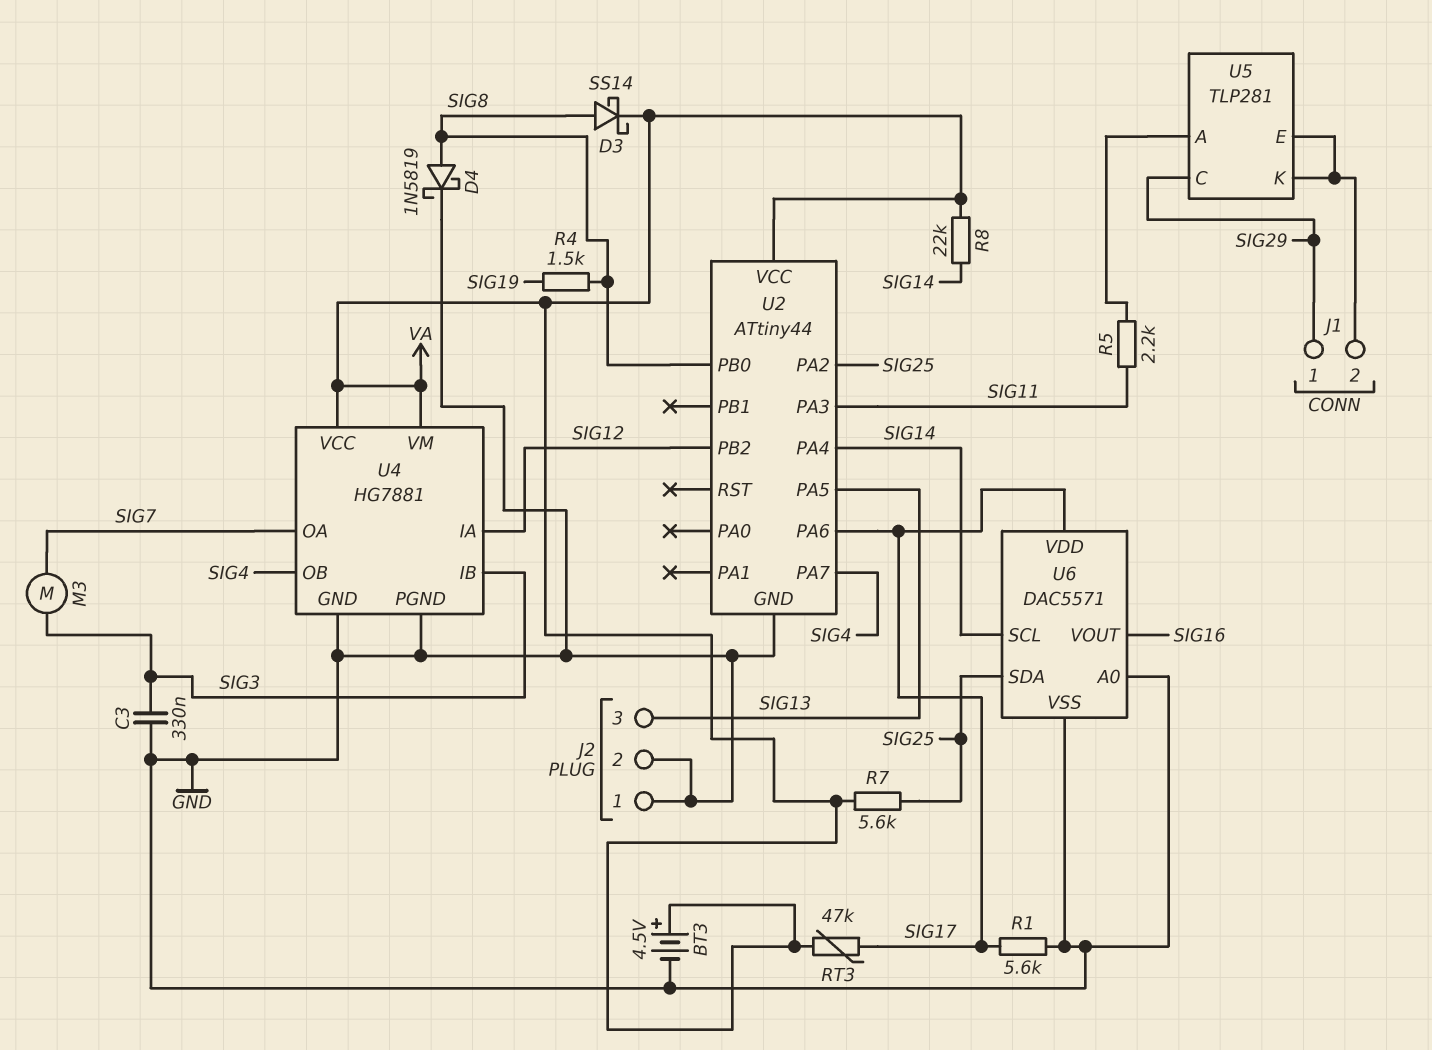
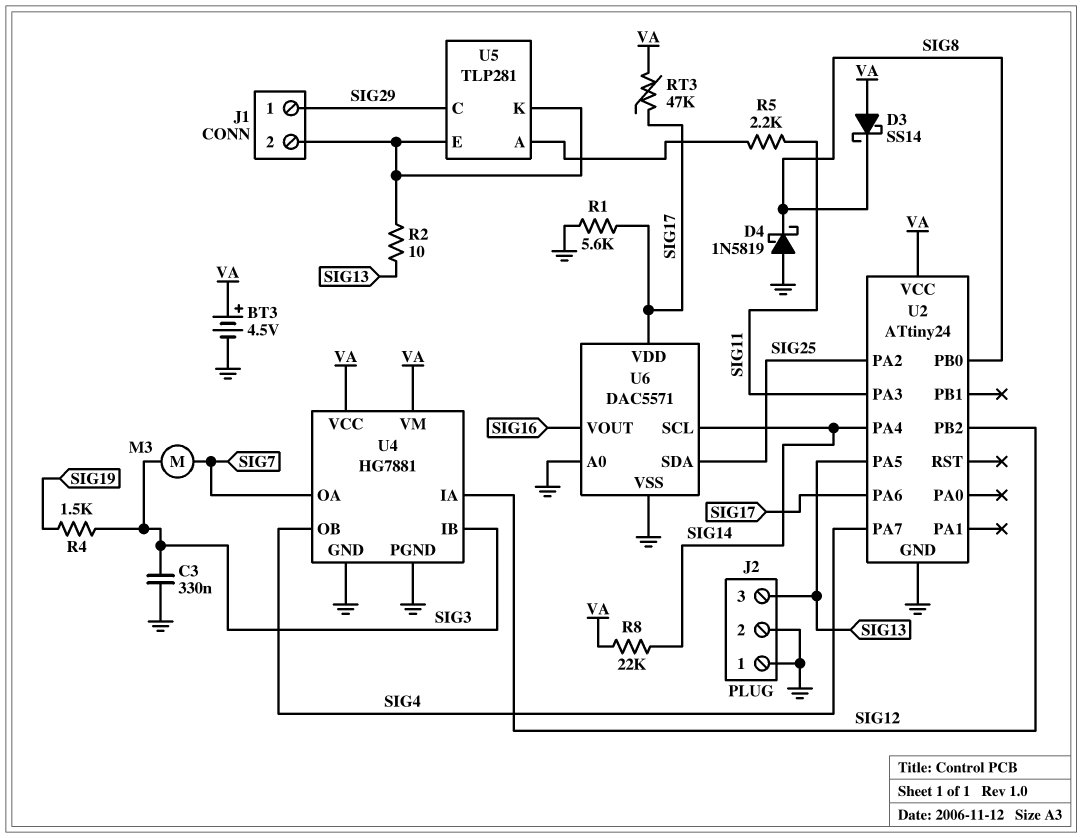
D3: schottky SS14 (A SIG8, K VA) -> schottky SS14 (A VA, K SIG8)
D4: schottky 1N5819 (A SIG8, K GND) -> schottky 1N5819 (A GND, K SIG8)
R2: none -> 10 (J1/2, SIG13)
R4: 1.5k (SIG8, SIG19) -> 1.5k (SIG3, SIG19)
R7: 5.6k (SIG25, VA) -> none
U2: ATtiny44 -> ATtiny24

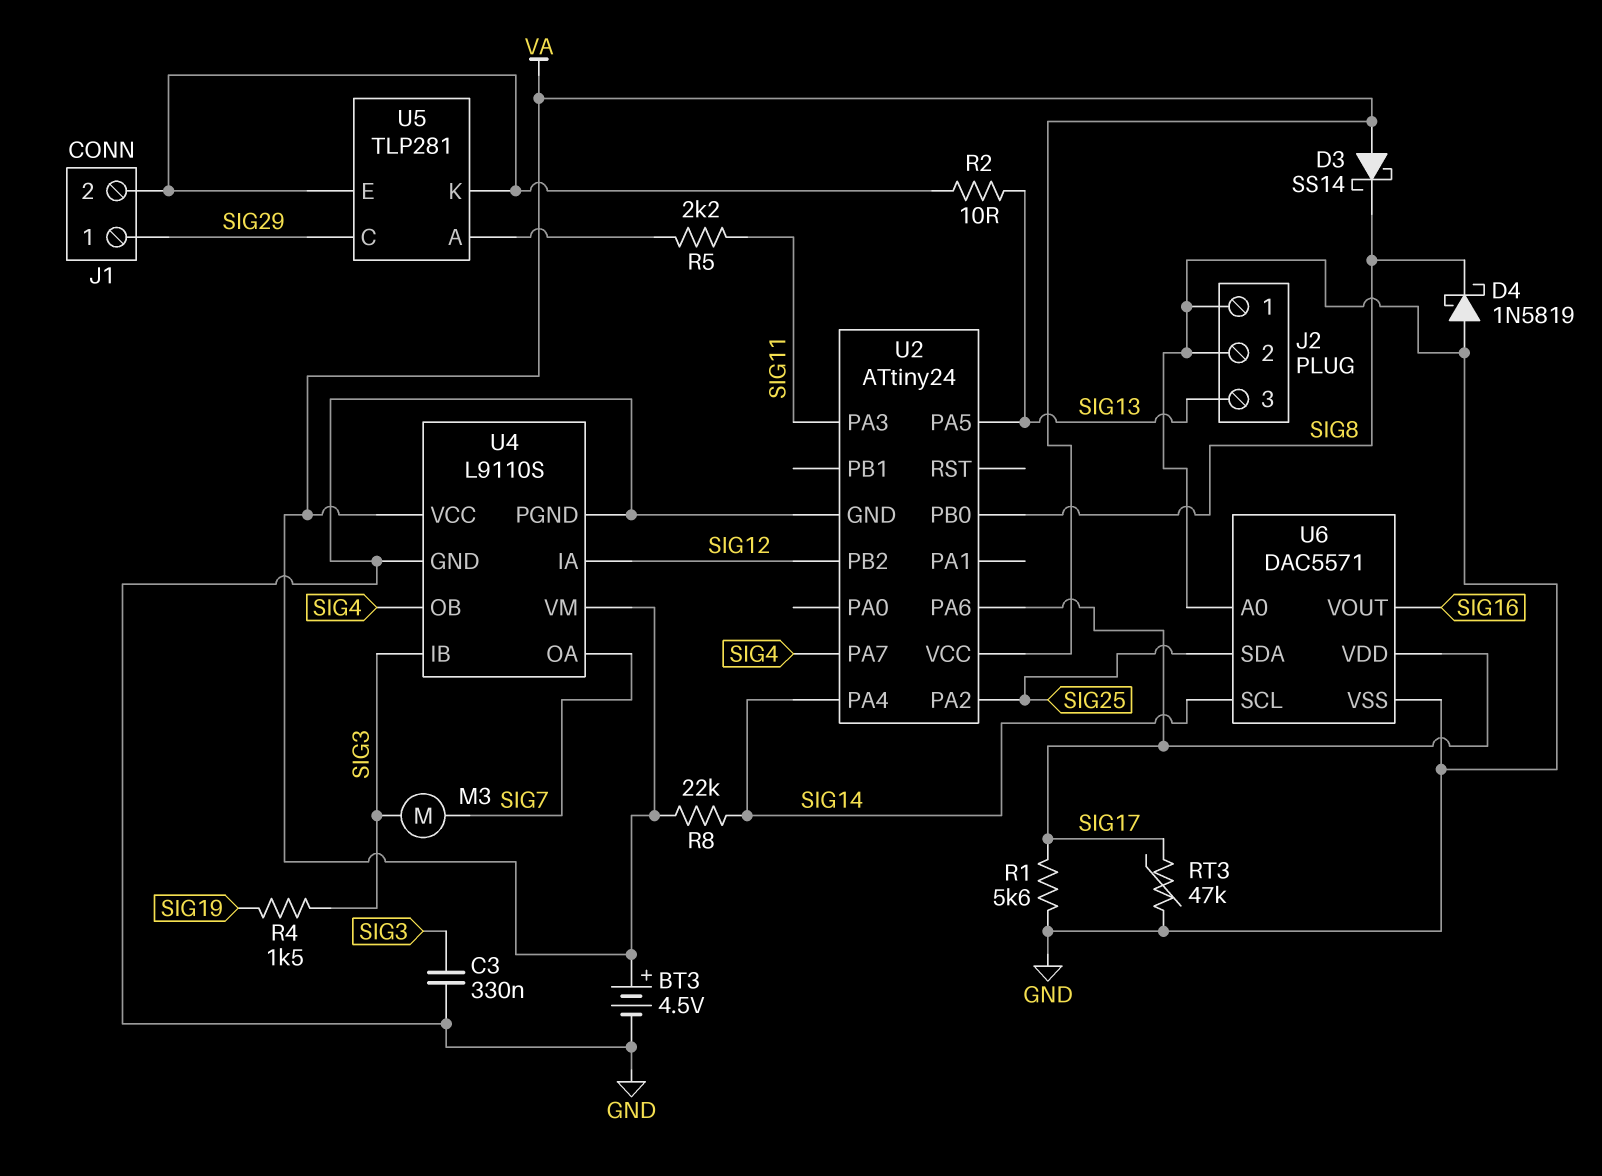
RT3: 47k (SIG17, VA) -> 47k (GND, SIG17)
U4: HG7881 -> L9110S

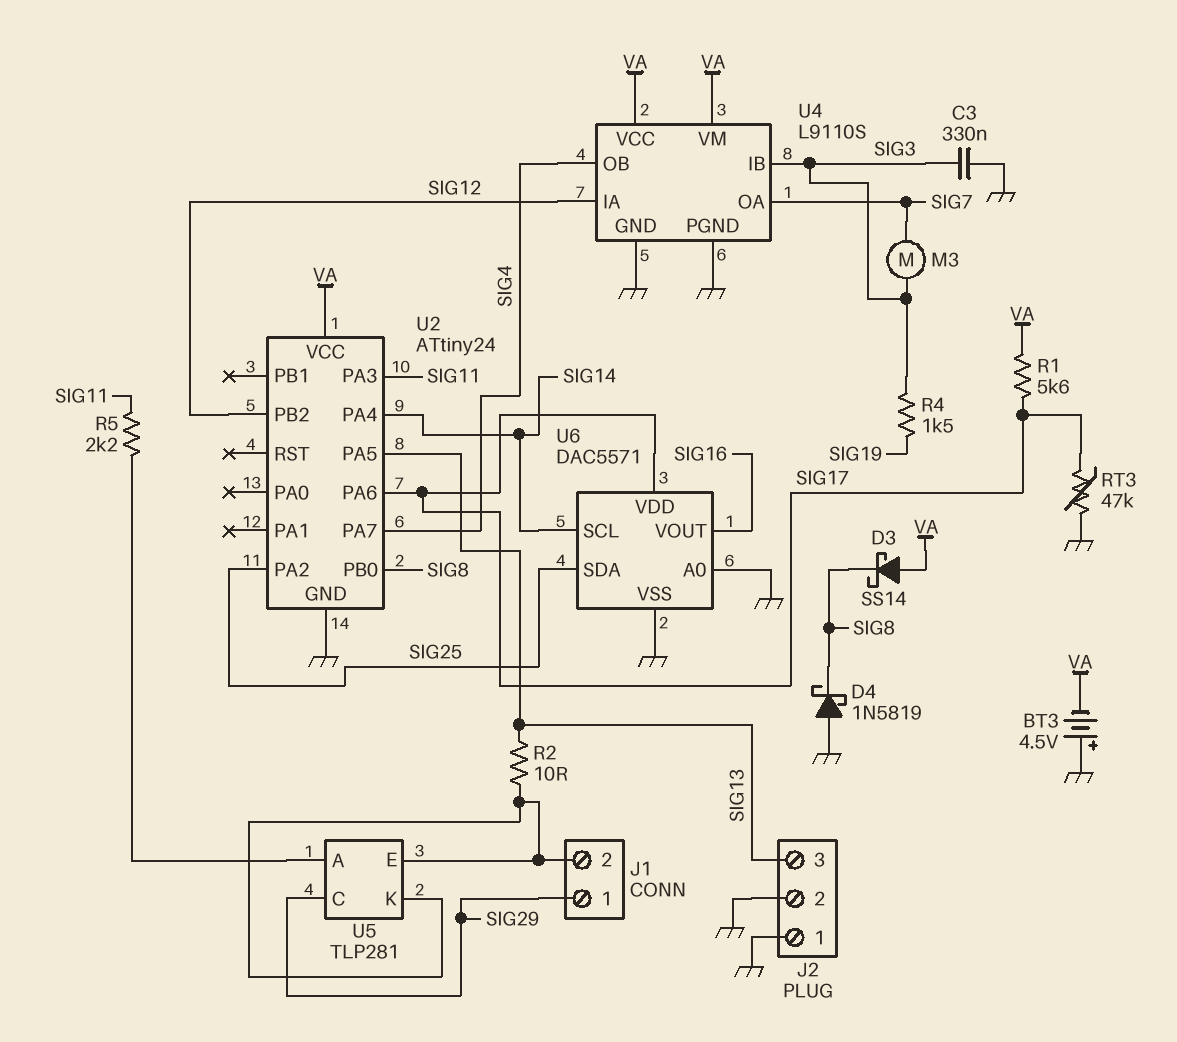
BT3: 4.5V (plus VA, minus GND) -> 4.5V (plus GND, minus VA)
R1: 5.6k (GND, SIG17) -> 5.6k (SIG17, VA)
R8: 22k (SIG14, VA) -> none

